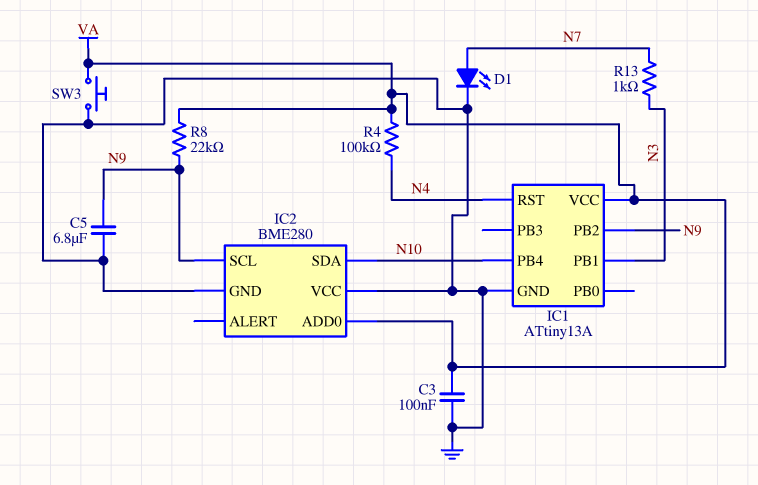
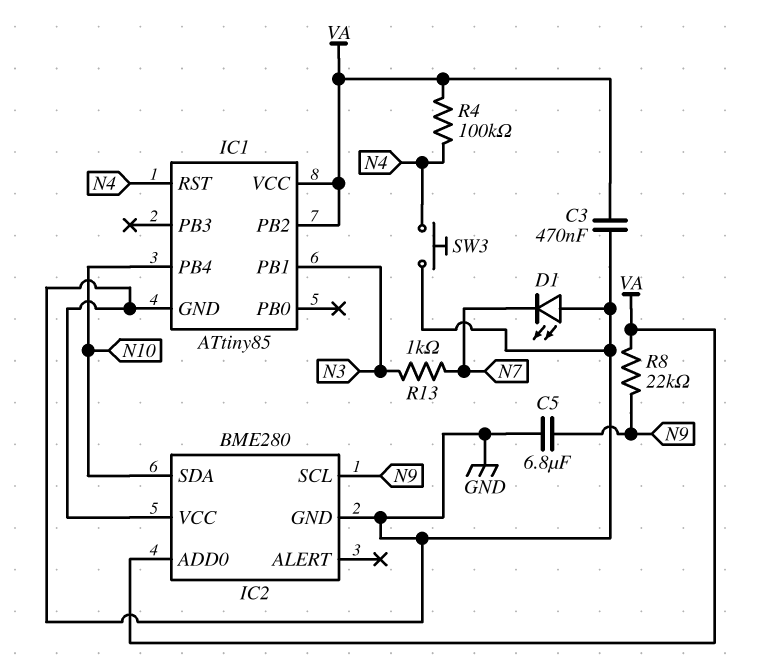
C3: 100nF (GND, VA) -> 470nF (GND, VA)
D1: LED (A N7, K GND) -> LED (A GND, K N7)
IC1: ATtiny13A -> ATtiny85
IC1 pin PB2: N9 -> VA
SW3: button (GND, VA) -> button (GND, N4)

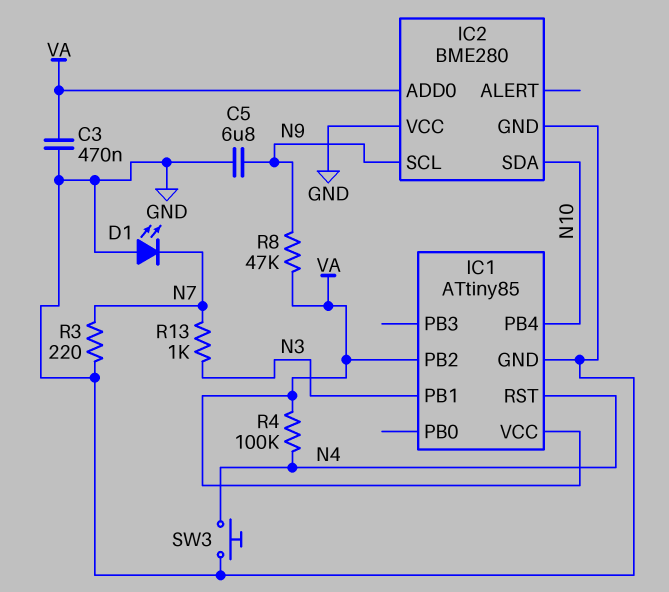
R3: none -> 220 (GND, N7)
R8: 22k (N9, VA) -> 47k (N9, VA)

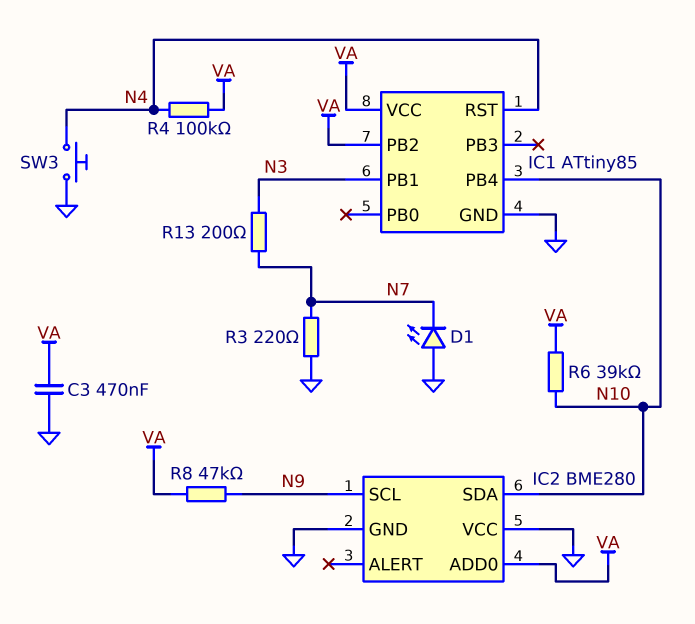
C5: 6.8uF (GND, N9) -> none
R6: none -> 39k (N10, VA)
R13: 1k (N3, N7) -> 200 (N3, N7)

